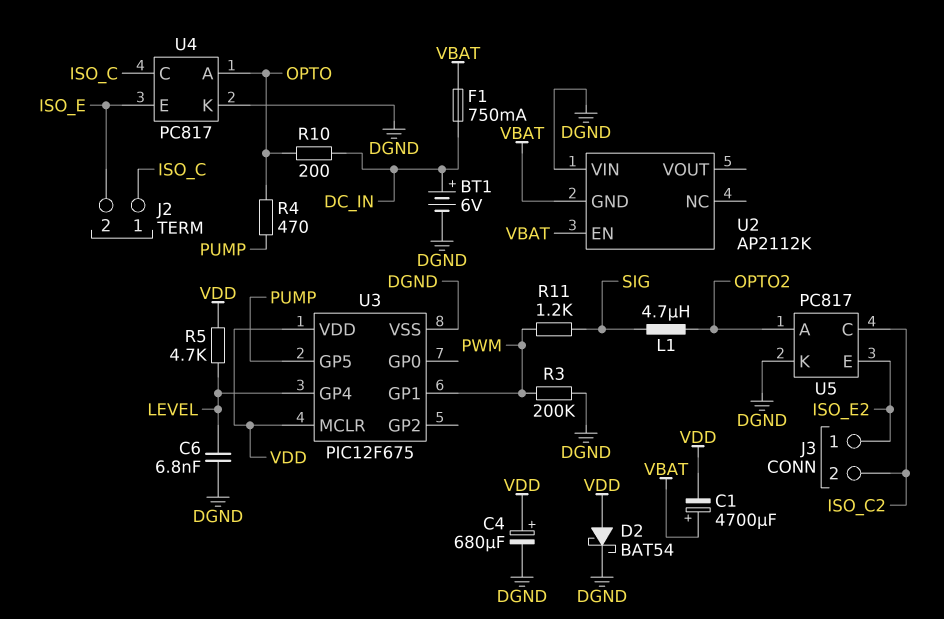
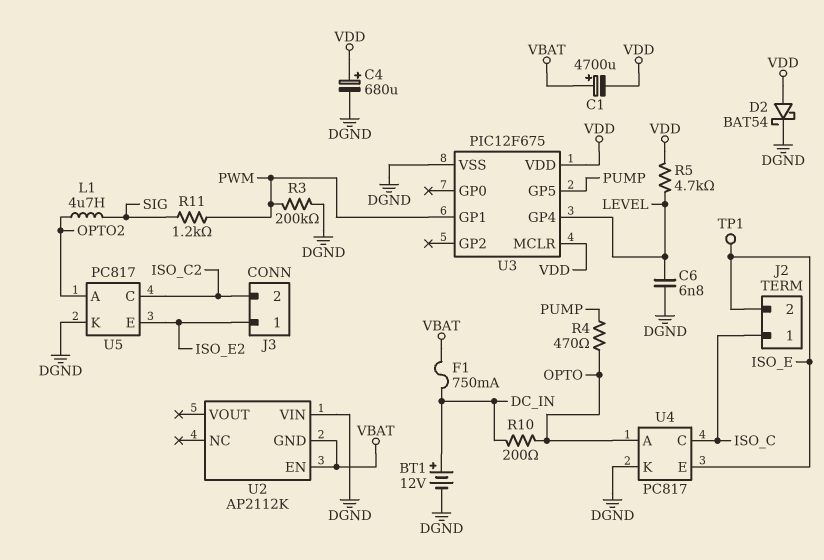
BT1: 6V (plus DC_IN, minus DGND) -> 12V (plus DC_IN, minus DGND)
TP1: none -> test point (ISO_E)

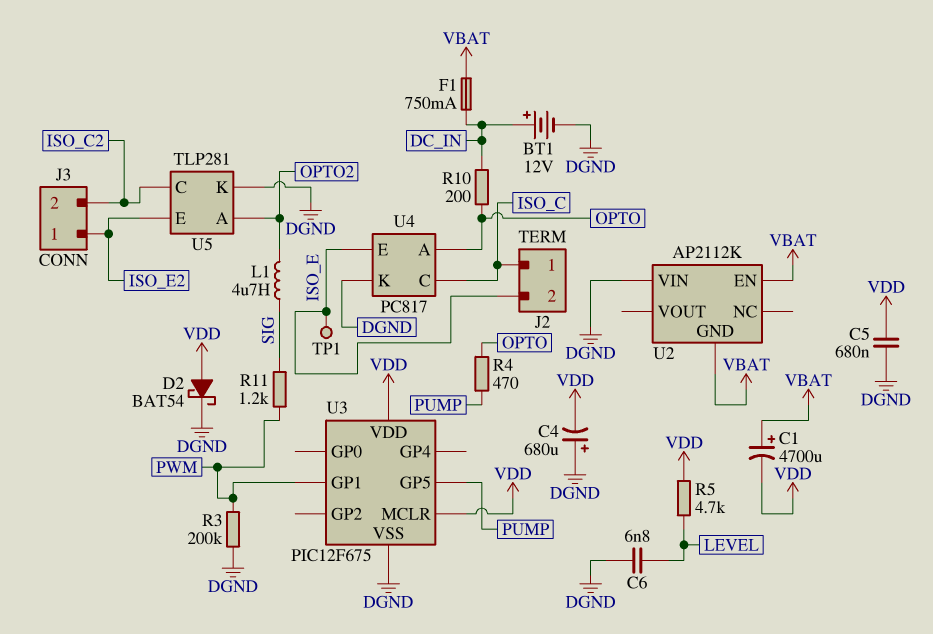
C4: 680uF (plus VDD, minus DGND) -> 680uF (plus DGND, minus VDD)
C5: none -> 680nF (DGND, VDD)
U3 pin GP4: LEVEL -> none
U5: PC817 -> TLP281

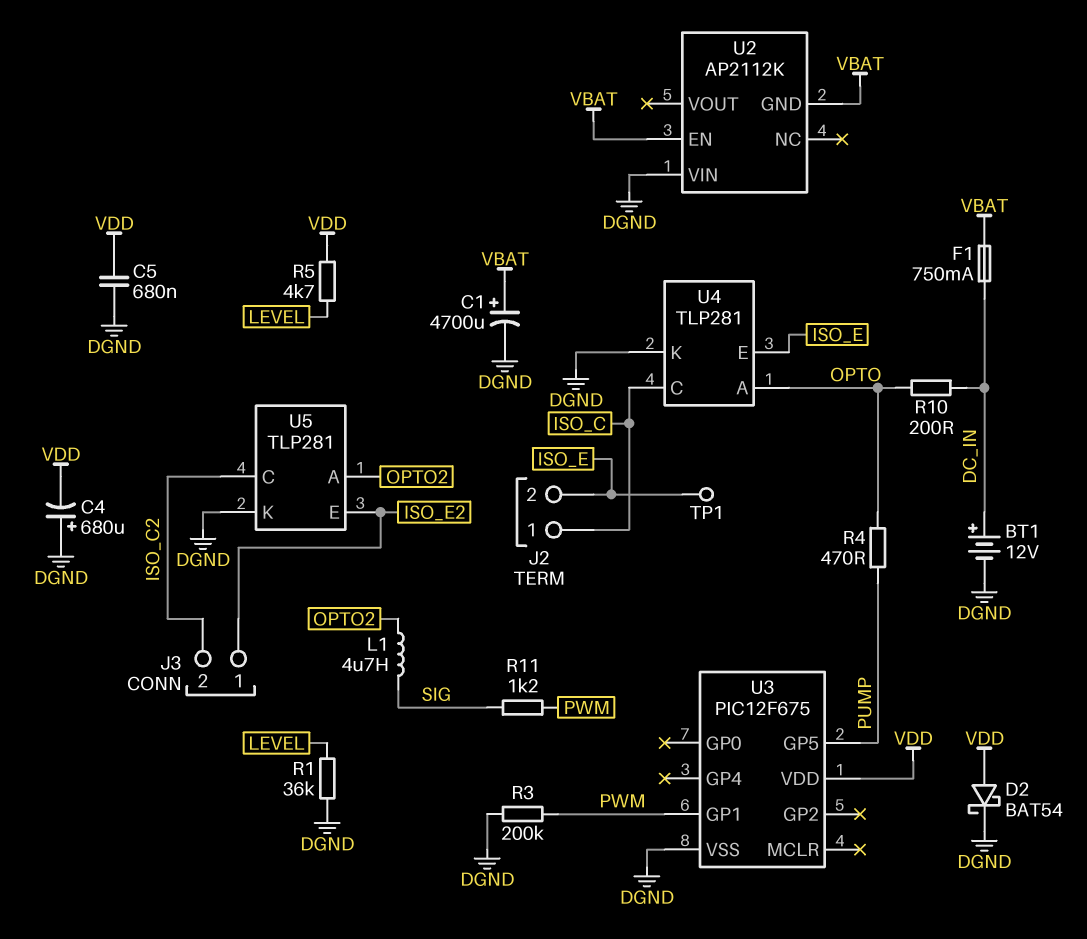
C1: 4700uF (plus VBAT, minus VDD) -> 4700uF (plus VBAT, minus DGND)
C6: 6.8nF (DGND, LEVEL) -> none
R1: none -> 36k (DGND, LEVEL)
U3 pin MCLR: VDD -> none
U4: PC817 -> TLP281

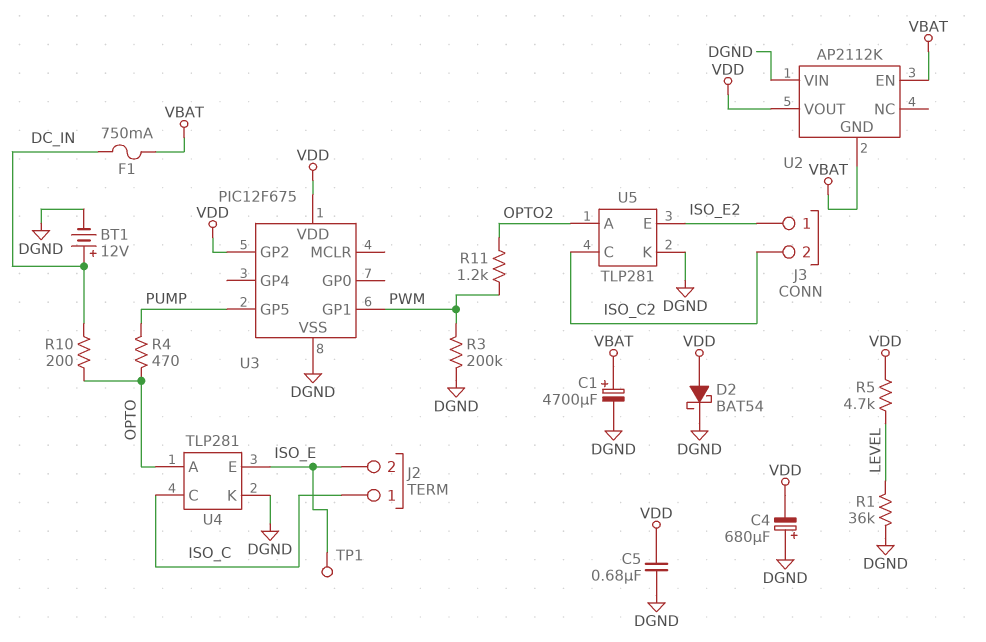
L1: 4.7uH (OPTO2, SIG) -> none
R11: 1.2k (PWM, SIG) -> 1.2k (OPTO2, PWM)
U2 pin VOUT: none -> VDD
U3 pin GP2: none -> VDD

